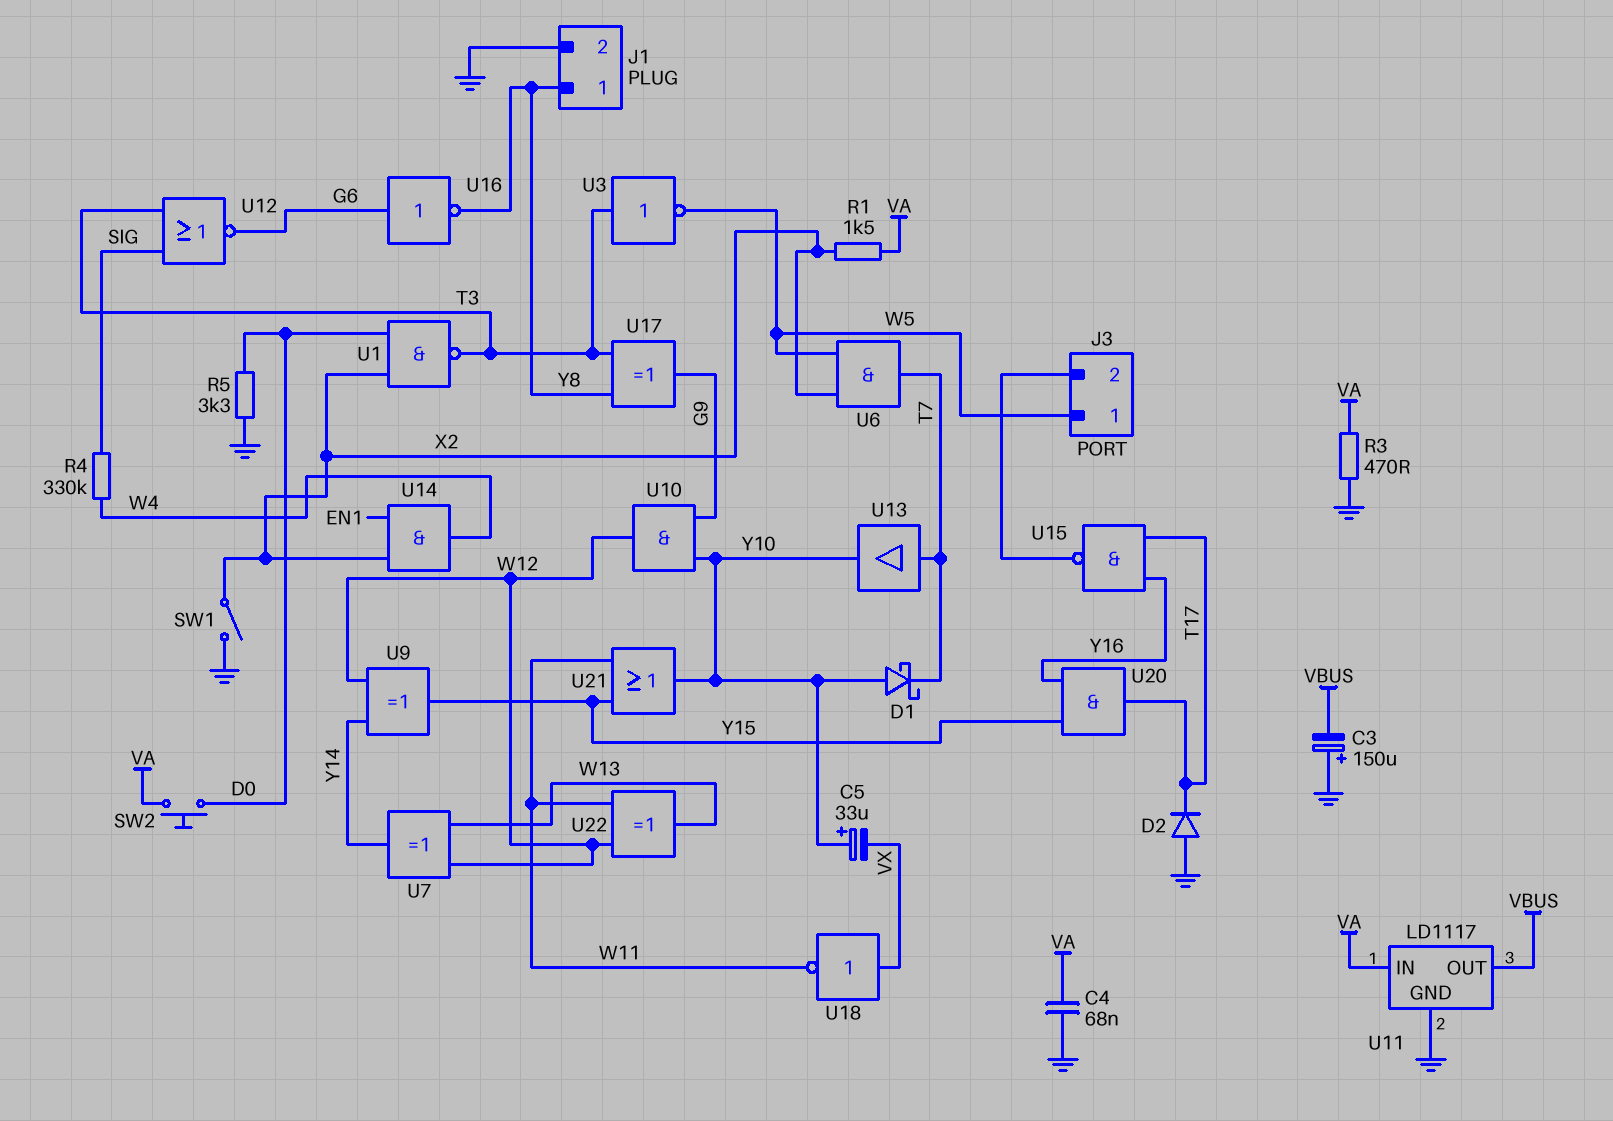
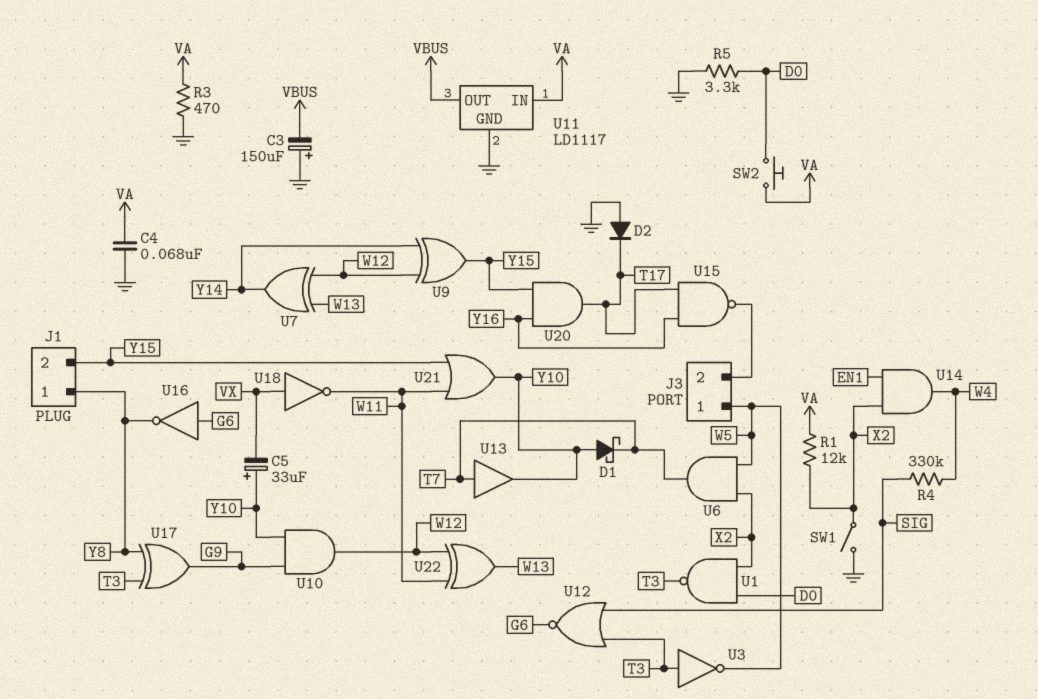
J1 pin 2: GND -> Y15
R1: 1.5k (VA, X2) -> 12k (VA, X2)

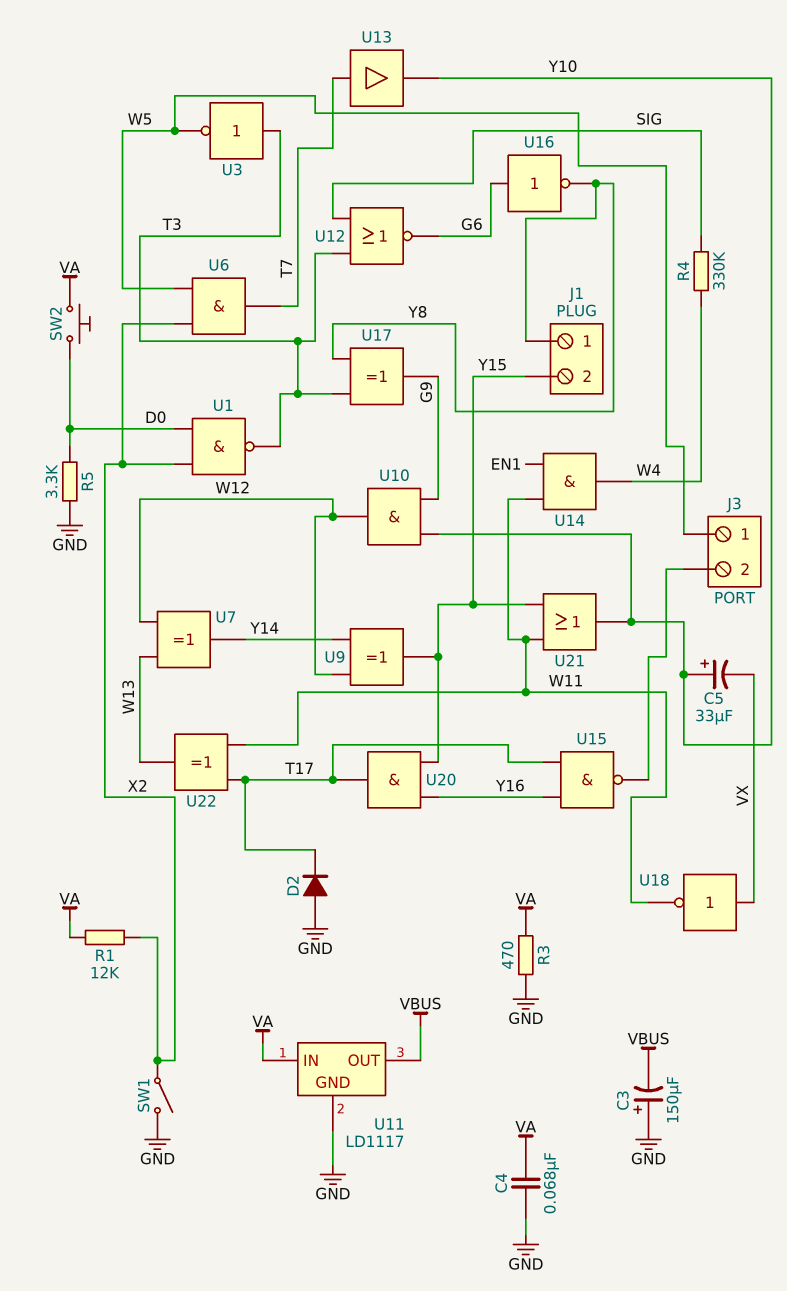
D1: schottky (A Y10, K T7) -> none
U14: AND (in EN1, in X2, out W4) -> AND (in EN1, in W11, out W4)
U22: XOR (in W11, in W12, out W13) -> XOR (in T17, in W11, out W13)

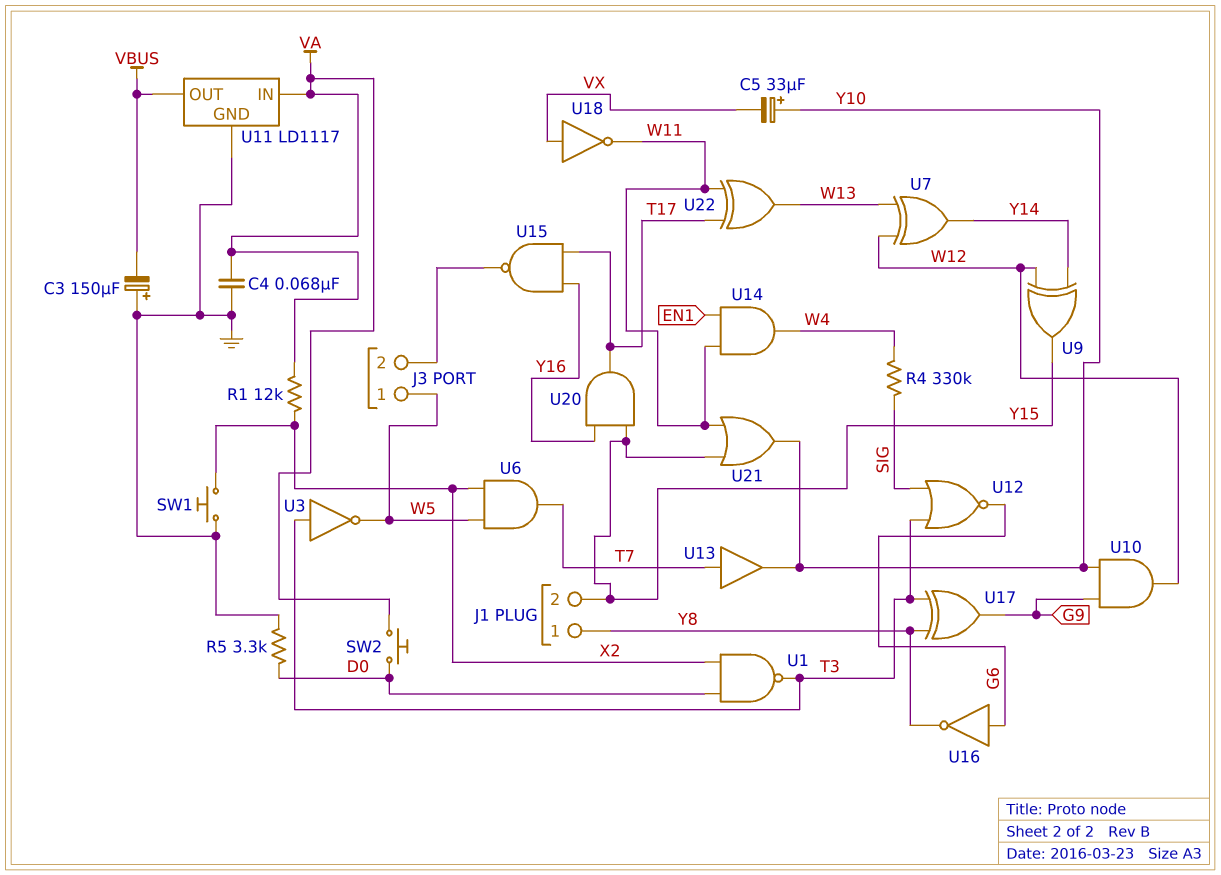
D2: diode (A GND, K T17) -> none
R3: 470 (GND, VA) -> none
SW1: switch (GND, X2) -> button (GND, X2)

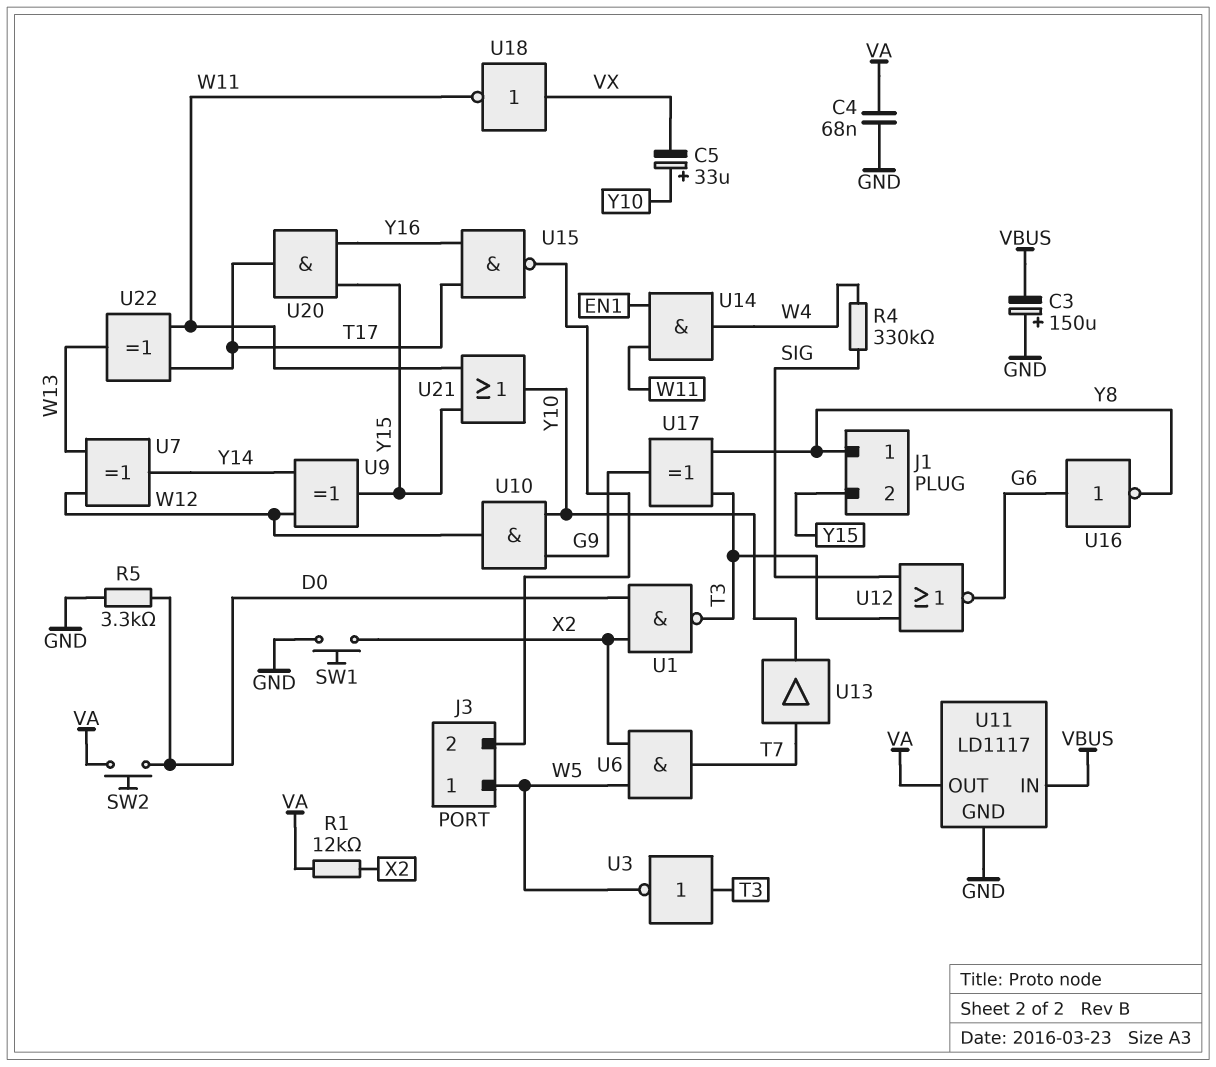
U11 pin IN: VA -> VBUS
U11 pin OUT: VBUS -> VA

